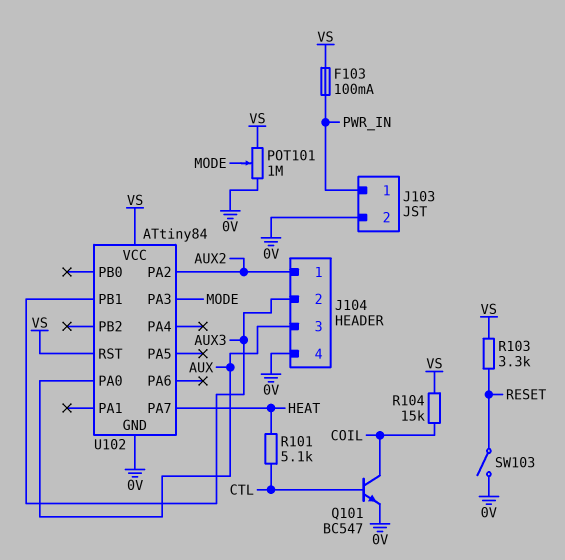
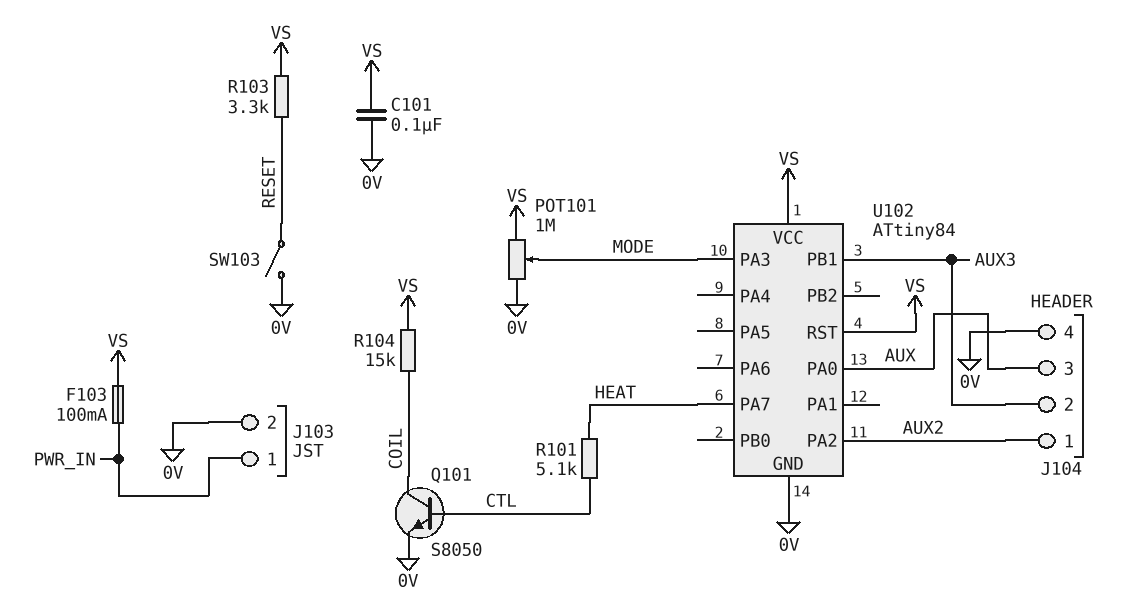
C101: none -> 100nF (0V, VS)
Q101: NPN BC547 (B CTL, C COIL, E 0V) -> NPN S8050 (B CTL, C COIL, E 0V)

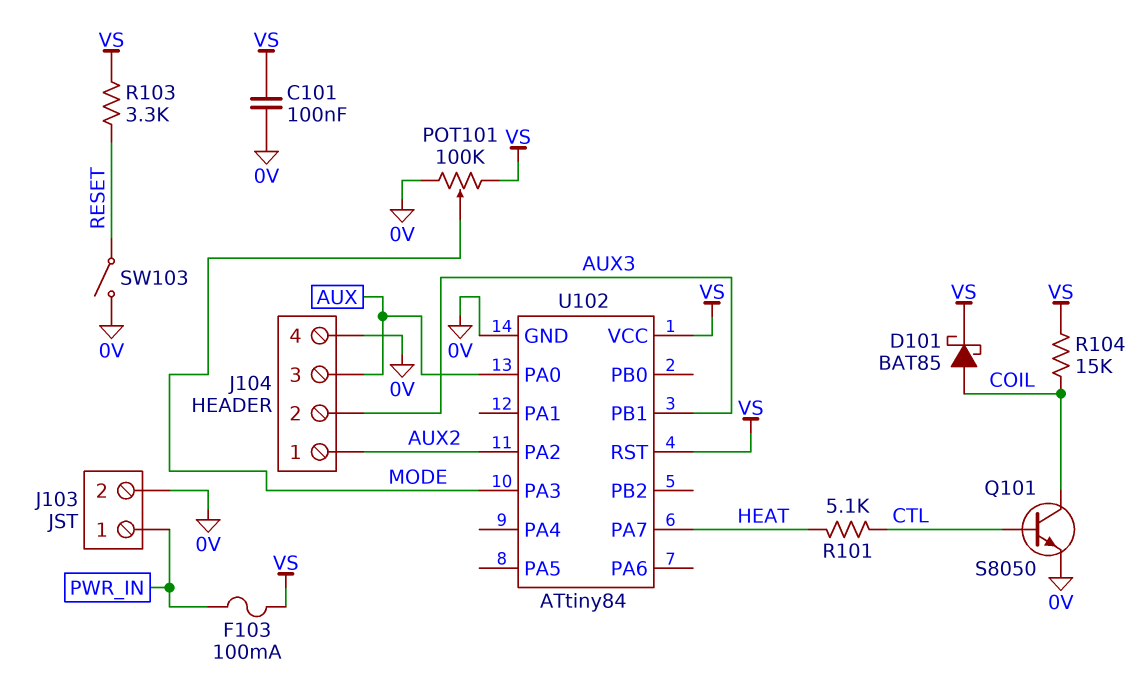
D101: none -> schottky BAT85 (A COIL, K VS)
POT101: 1M (0V, VS, wiper MODE) -> 100k (0V, VS, wiper MODE)

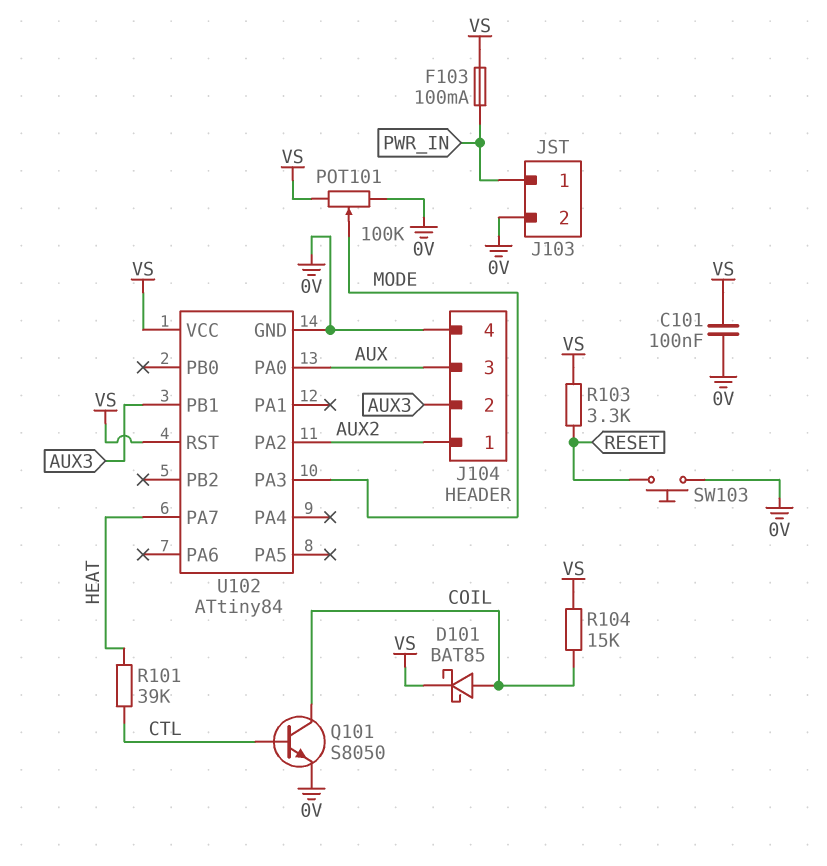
R101: 5.1k (CTL, HEAT) -> 39k (CTL, HEAT)
SW103: switch (0V, RESET) -> button (0V, RESET)

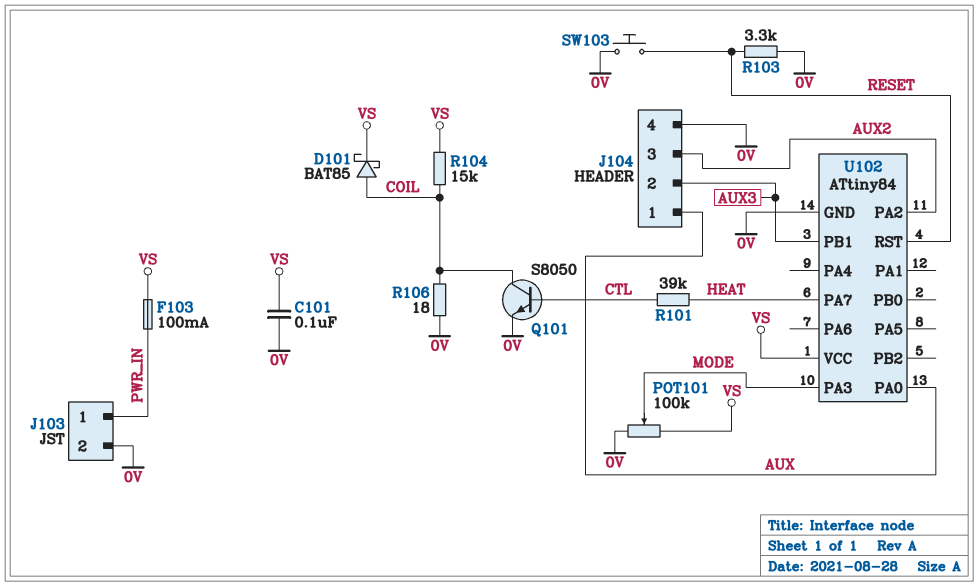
J104 pin 1: AUX2 -> AUX
J104 pin 3: AUX -> AUX2
R103: 3.3k (RESET, VS) -> 3.3k (0V, RESET)
R106: none -> 18 (0V, COIL)
U102 pin RST: VS -> RESET

